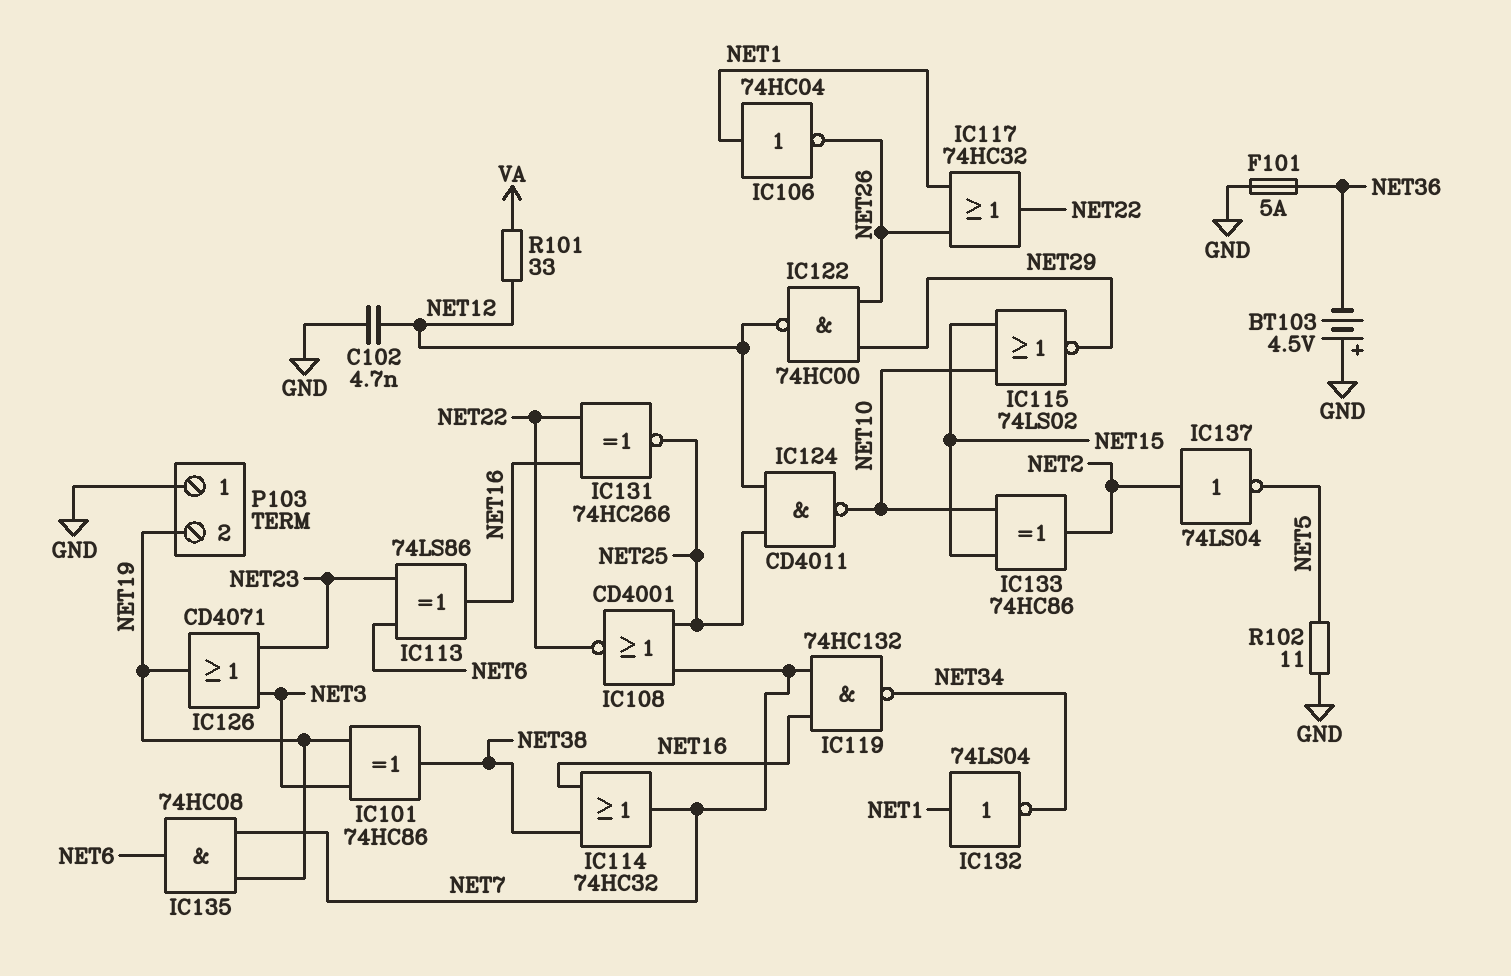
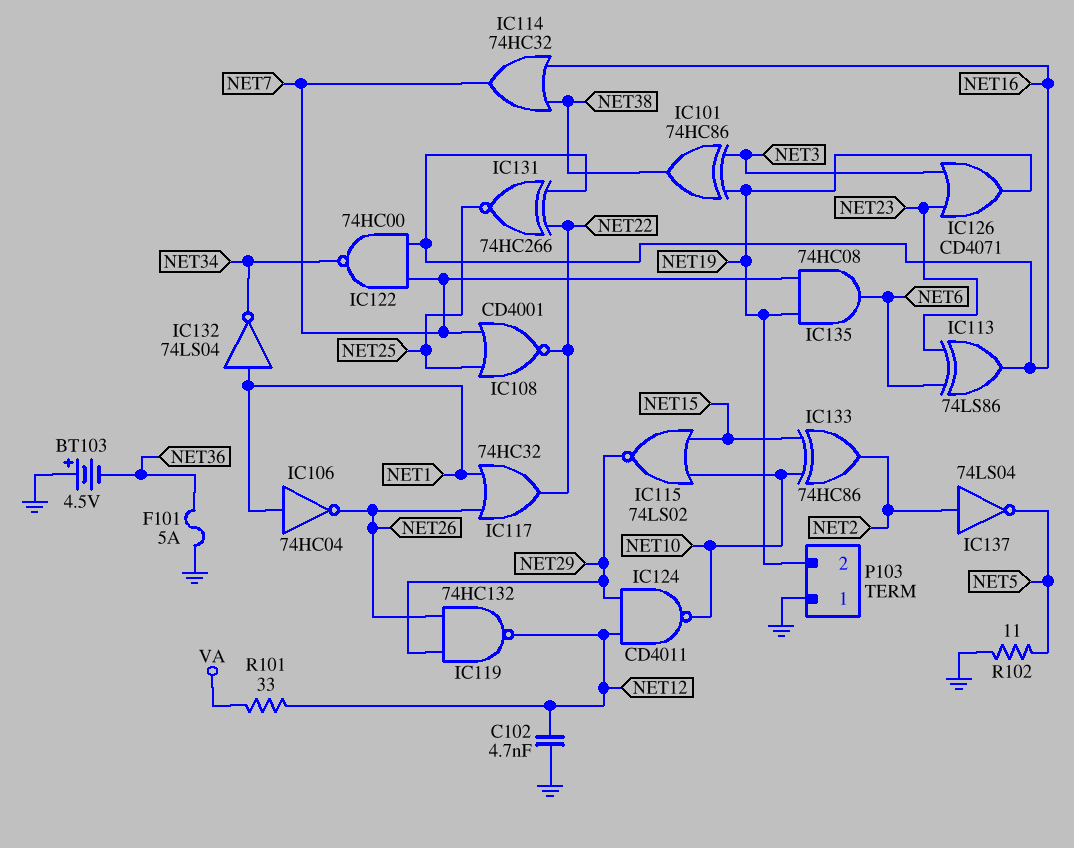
IC119: NAND 74HC132 (in NET7, in NET16, out NET34) -> NAND 74HC132 (in NET26, in NET29, out NET12)
IC122: NAND 74HC00 (in NET26, in NET29, out NET12) -> NAND 74HC00 (in NET7, in NET16, out NET34)
IC124: NAND CD4011 (in NET12, in NET25, out NET10) -> NAND CD4011 (in NET12, in NET29, out NET10)

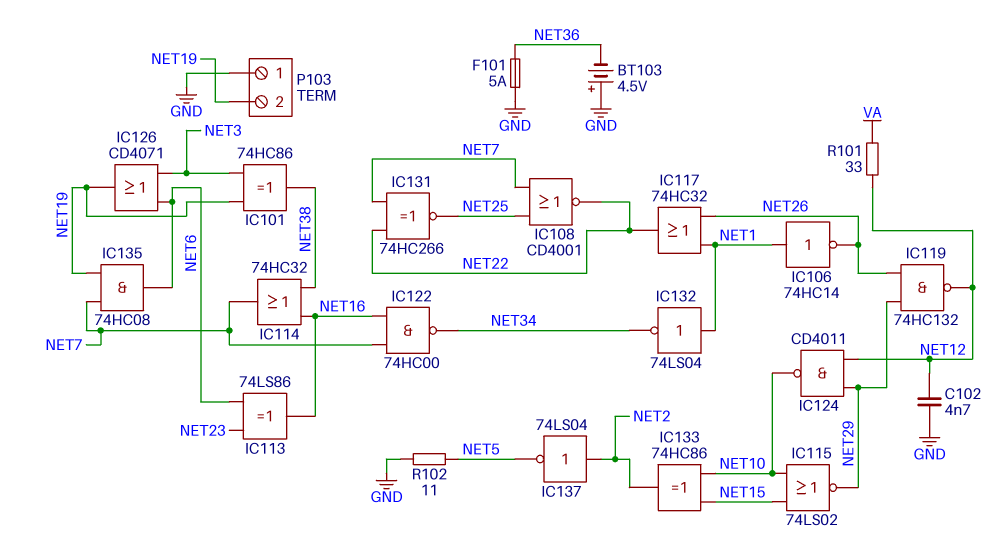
IC106: NOT 74HC04 (in NET1, out NET26) -> NOT 74HC14 (in NET1, out NET26)
IC126: OR CD4071 (in NET3, in NET23, out NET19) -> OR CD4071 (in NET3, in NET6, out NET19)
IC131: XNOR 74HC266 (in NET16, in NET22, out NET25) -> XNOR 74HC266 (in NET7, in NET22, out NET25)

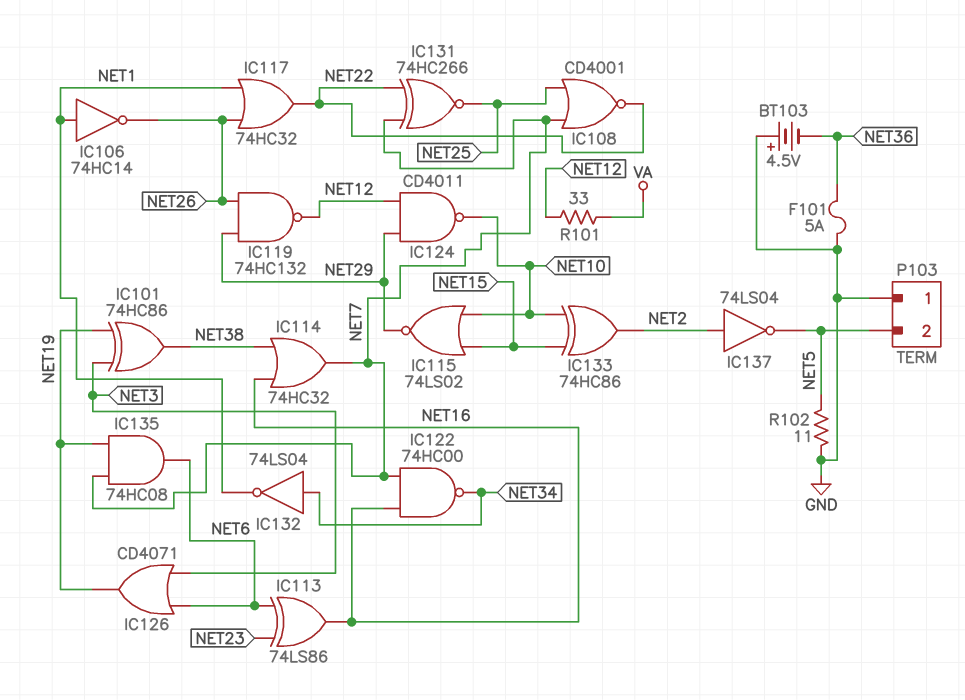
C102: 4.7nF (GND, NET12) -> none
IC132: NOT 74LS04 (in NET1, out NET34) -> NOT 74LS04 (in NET34, out NET1)
P103 pin 2: NET19 -> NET5

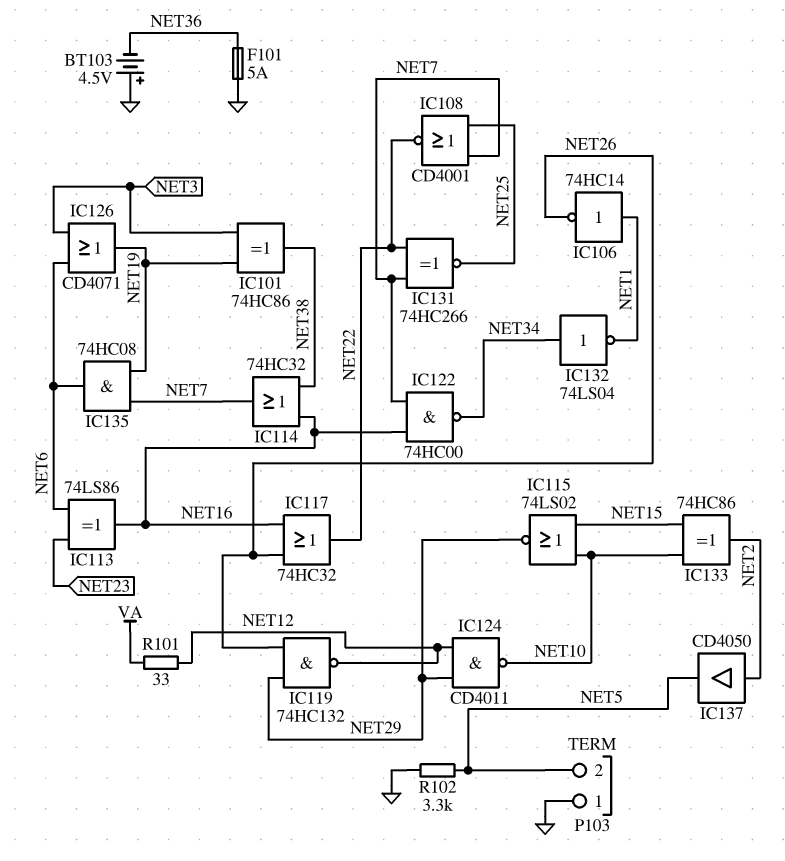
IC117: OR 74HC32 (in NET1, in NET26, out NET22) -> OR 74HC32 (in NET16, in NET26, out NET22)
IC137: NOT 74LS04 (in NET2, out NET5) -> buffer CD4050 (in NET2, out NET5)
R102: 11 (GND, NET5) -> 3.3k (GND, NET5)

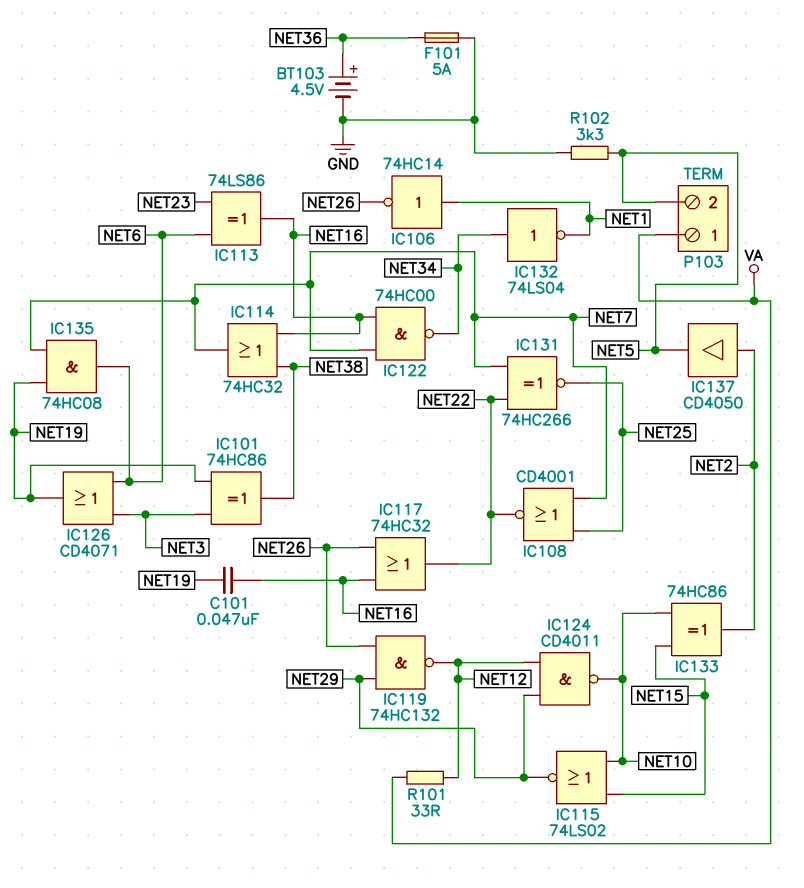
BT103: 4.5V (plus GND, minus NET36) -> 4.5V (plus NET36, minus GND)
C101: none -> 47nF (NET16, NET19)
P103 pin 1: GND -> VA

